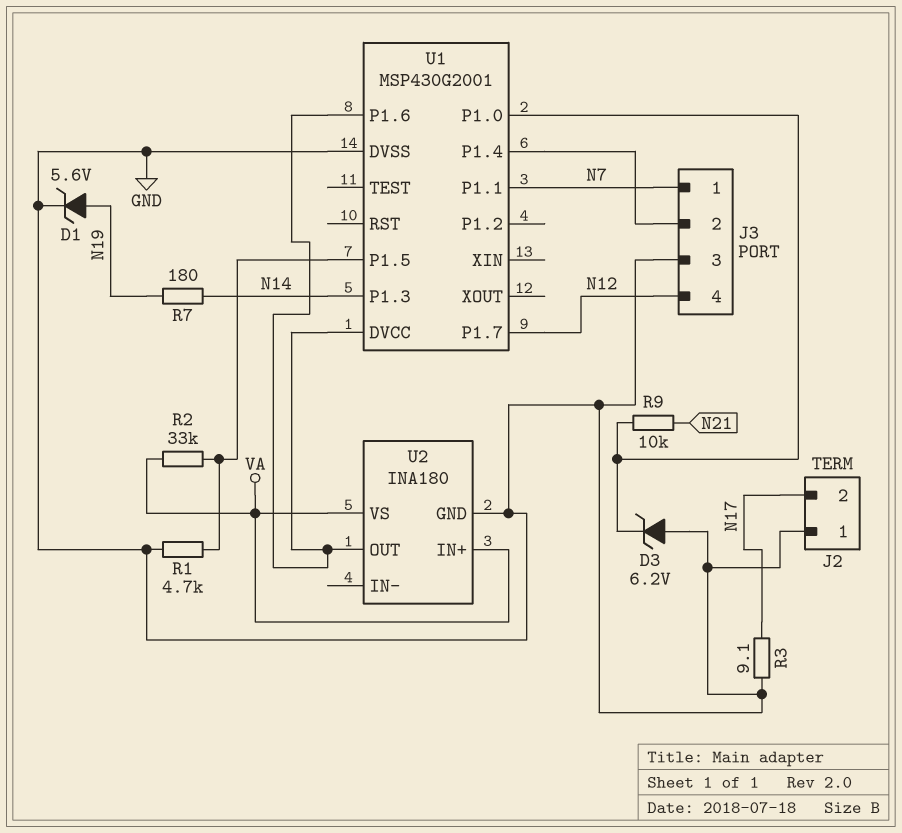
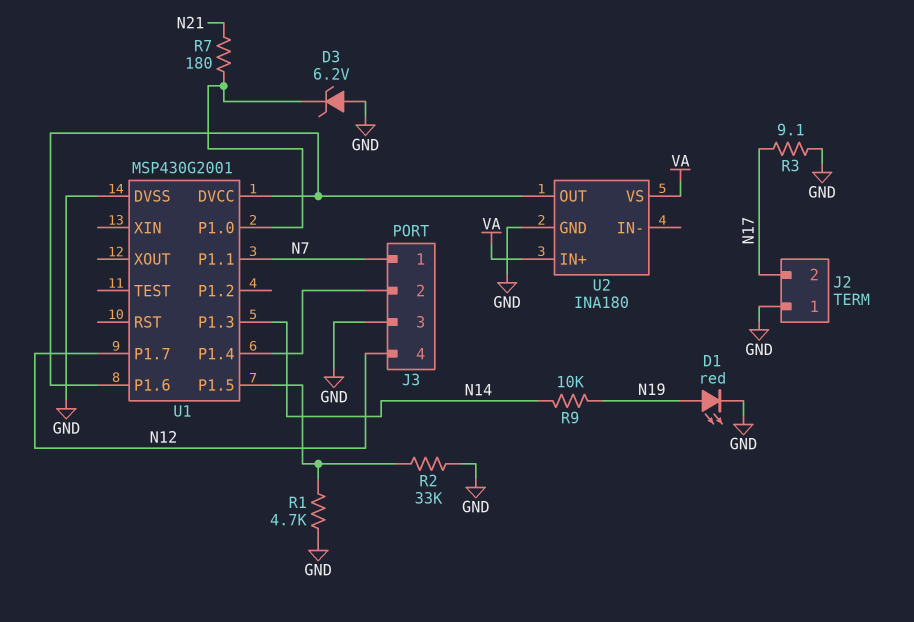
D1: zener 5.6V (A N19, K GND) -> LED red (A N19, K GND)
R2: 33k (U1/P1.5, VA) -> 33k (GND, U1/P1.5)
R7: 180 (N14, N19) -> 180 (N21, U1/P1.0)
R9: 10k (N21, U1/P1.0) -> 10k (N14, N19)

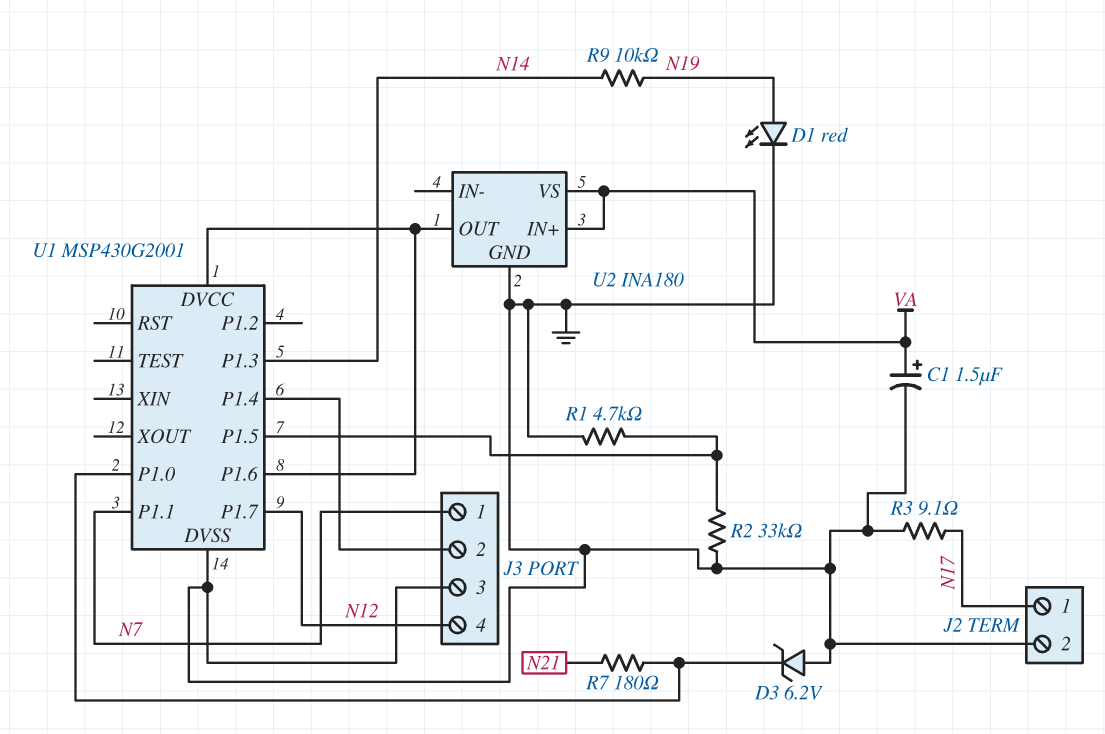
C1: none -> 1.5uF (plus VA, minus GND)
J2 pin 1: GND -> N17
J2 pin 2: N17 -> GND

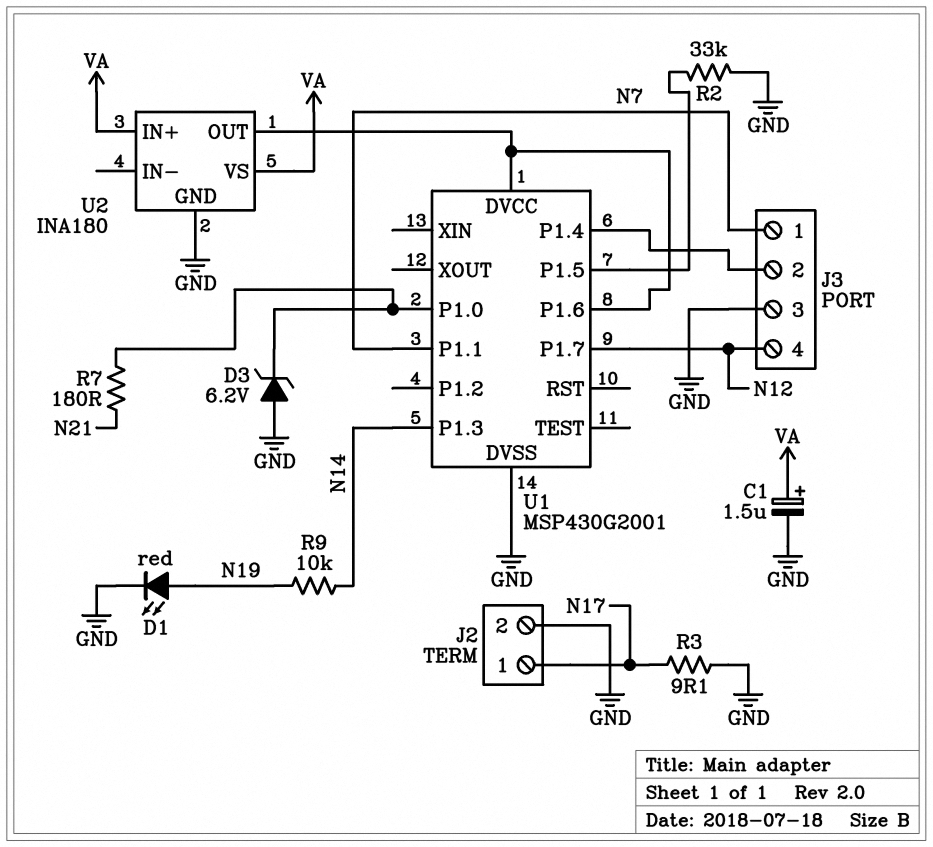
R1: 4.7k (GND, U1/P1.5) -> none

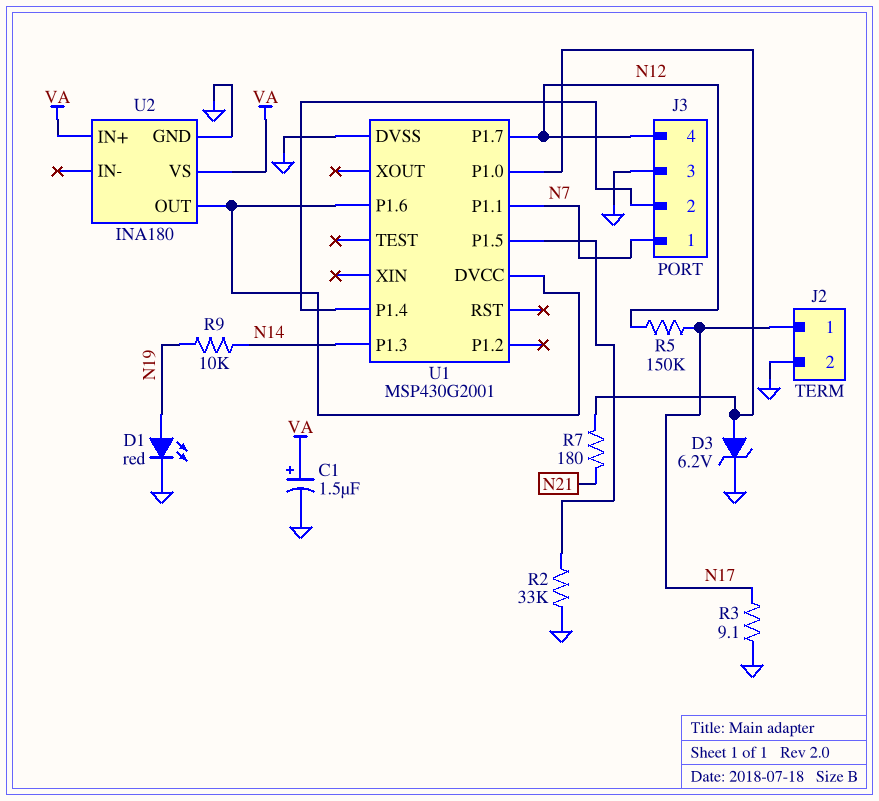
D3: zener 6.2V (A GND, K U1/P1.0) -> zener 6.2V (A U1/P1.0, K GND)
R5: none -> 150k (N12, N17)

